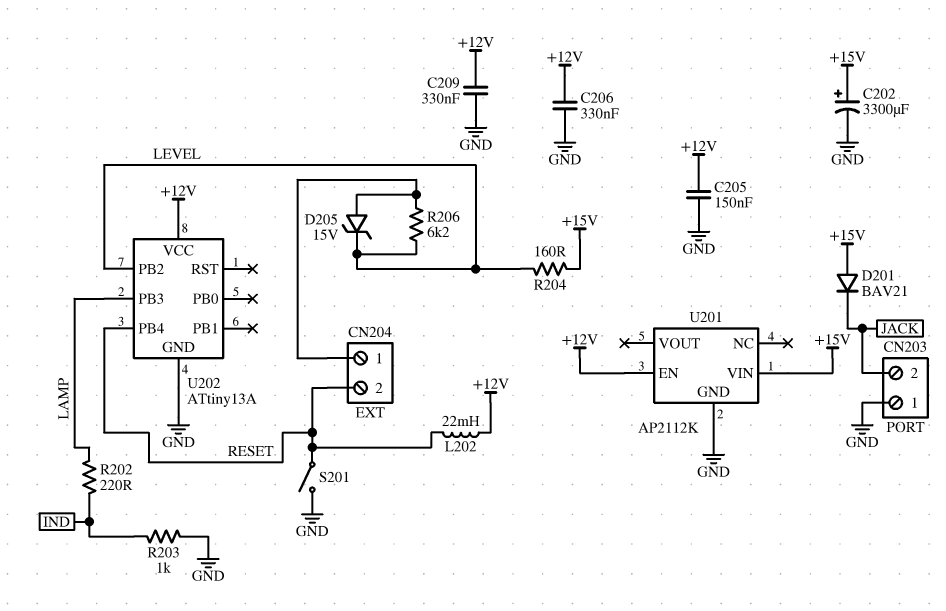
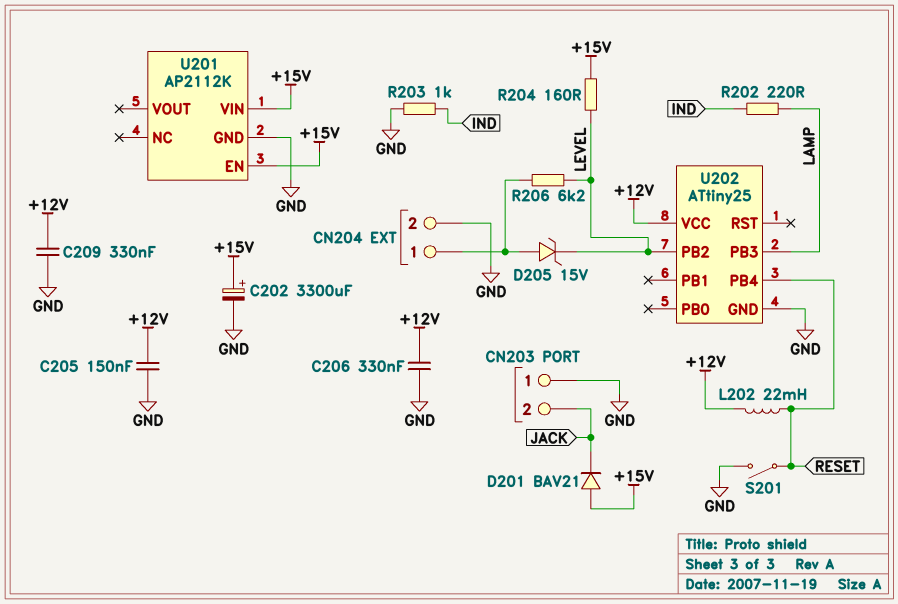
CN204 pin 2: RESET -> GND
U201 pin EN: +12V -> +15V
U202: ATtiny13A -> ATtiny25

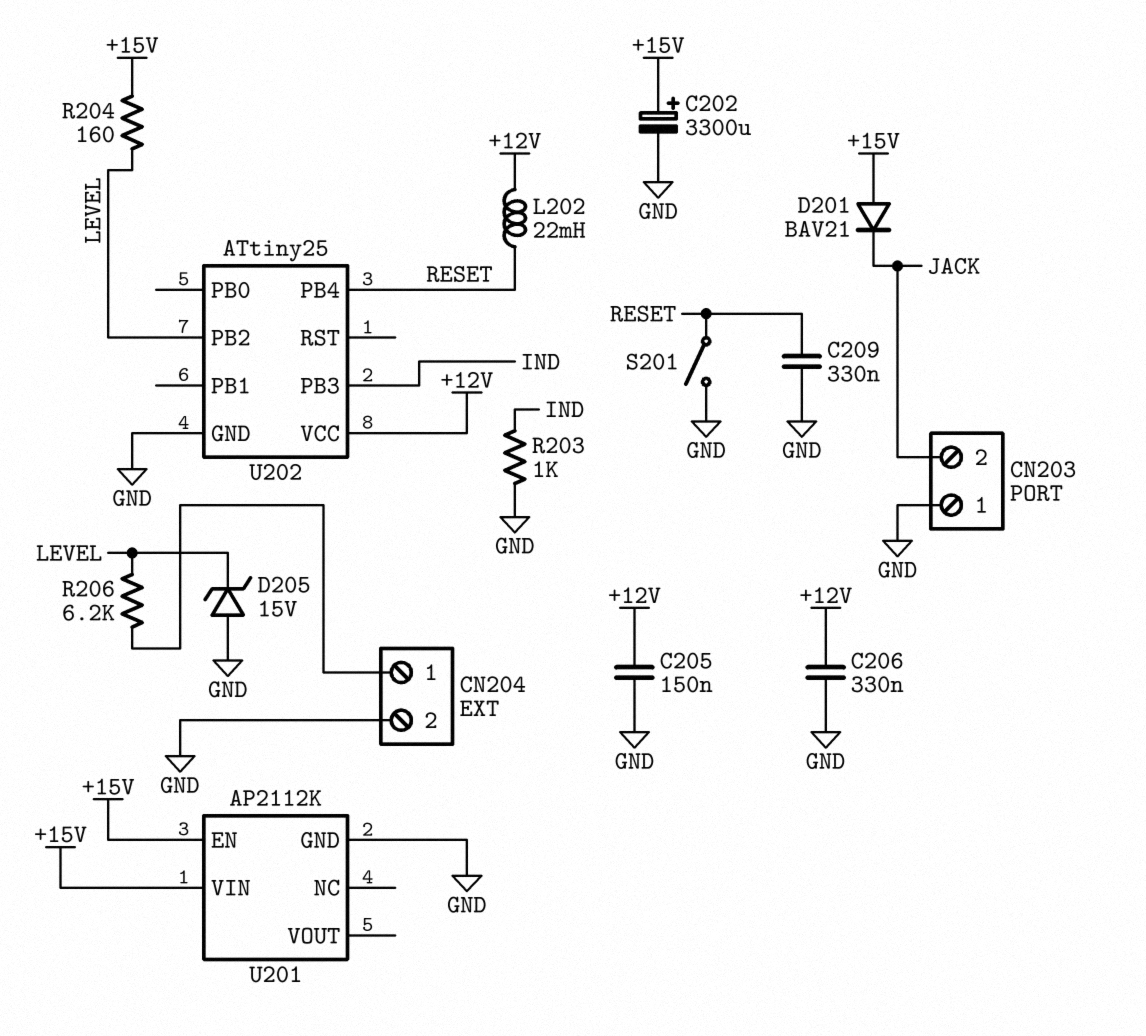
C209: 330nF (+12V, GND) -> 330nF (GND, RESET)
D205: zener 15V (A CN204/1, K LEVEL) -> zener 15V (A GND, K LEVEL)
R202: 220 (IND, LAMP) -> none
U202 pin PB3: LAMP -> IND

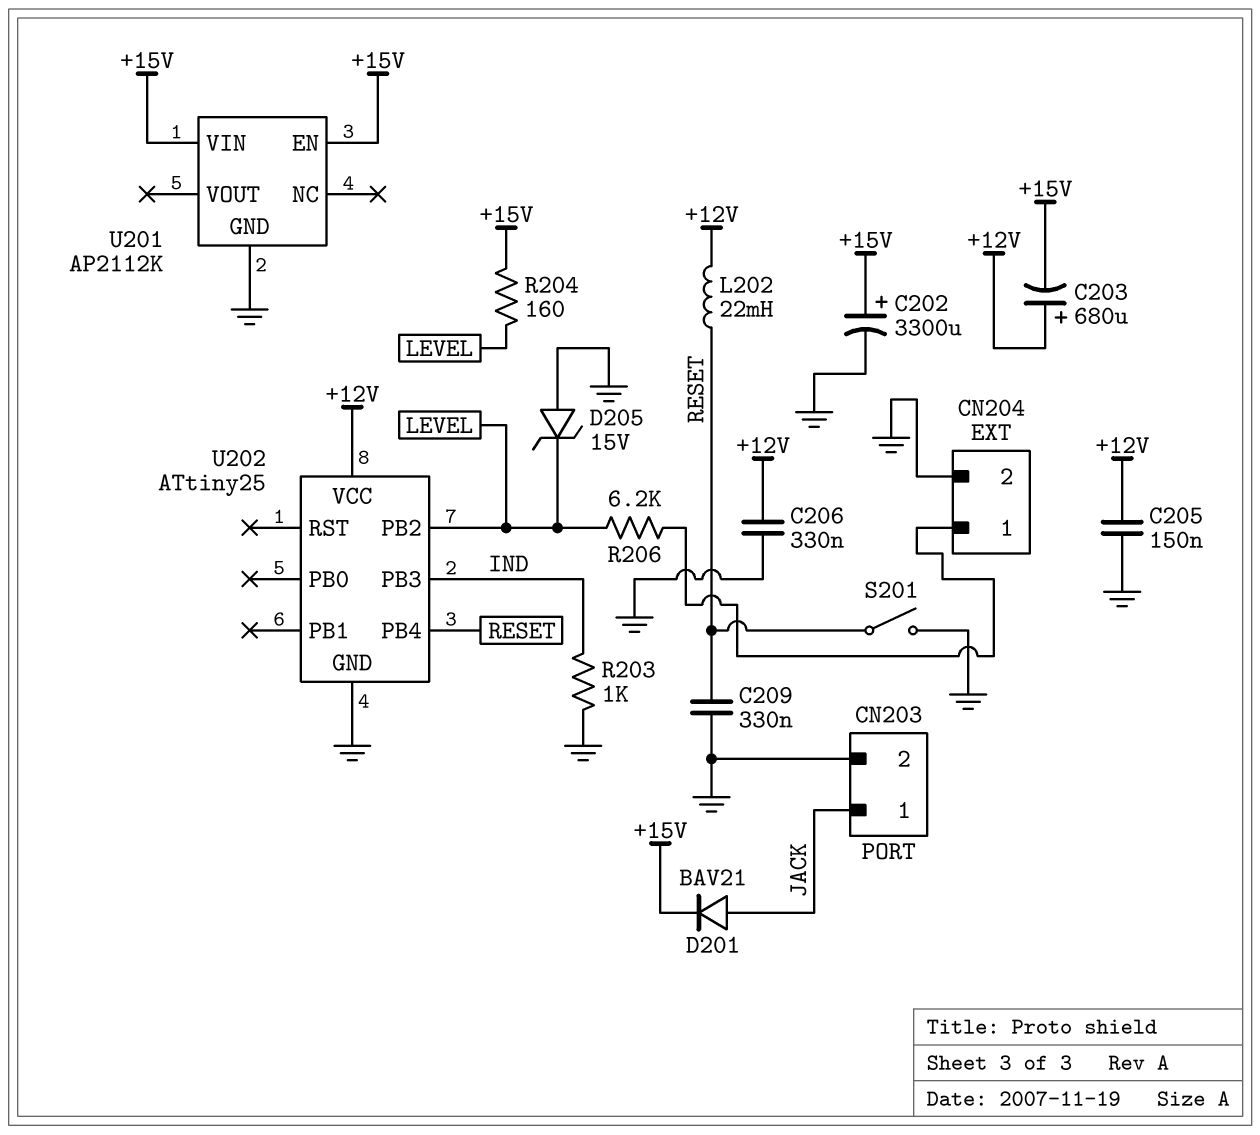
C203: none -> 680uF (plus +12V, minus +15V)
CN203 pin 1: GND -> JACK
CN203 pin 2: JACK -> GND
D201: diode BAV21 (A +15V, K JACK) -> diode BAV21 (A JACK, K +15V)

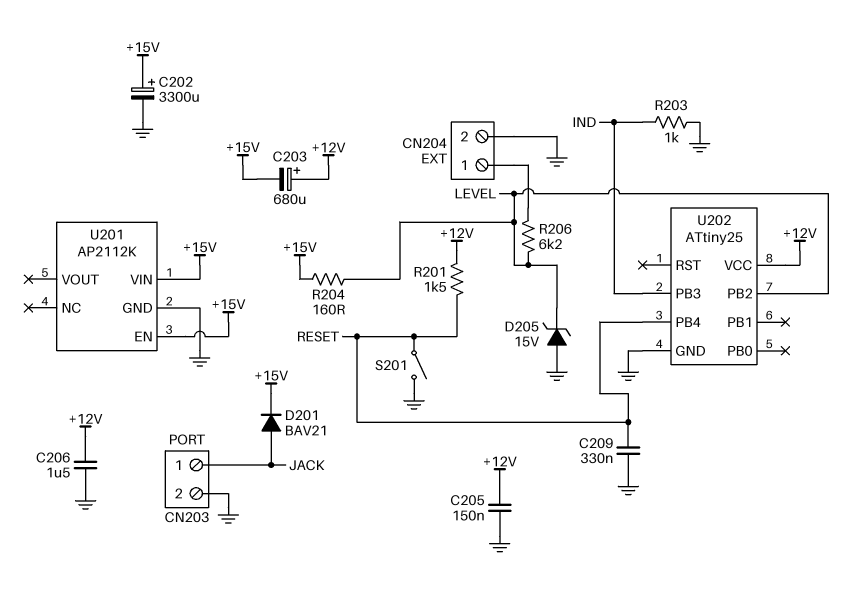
C206: 330nF (+12V, GND) -> 1.5uF (+12V, GND)
L202: 22mH (+12V, RESET) -> none
R201: none -> 1.5k (+12V, RESET)

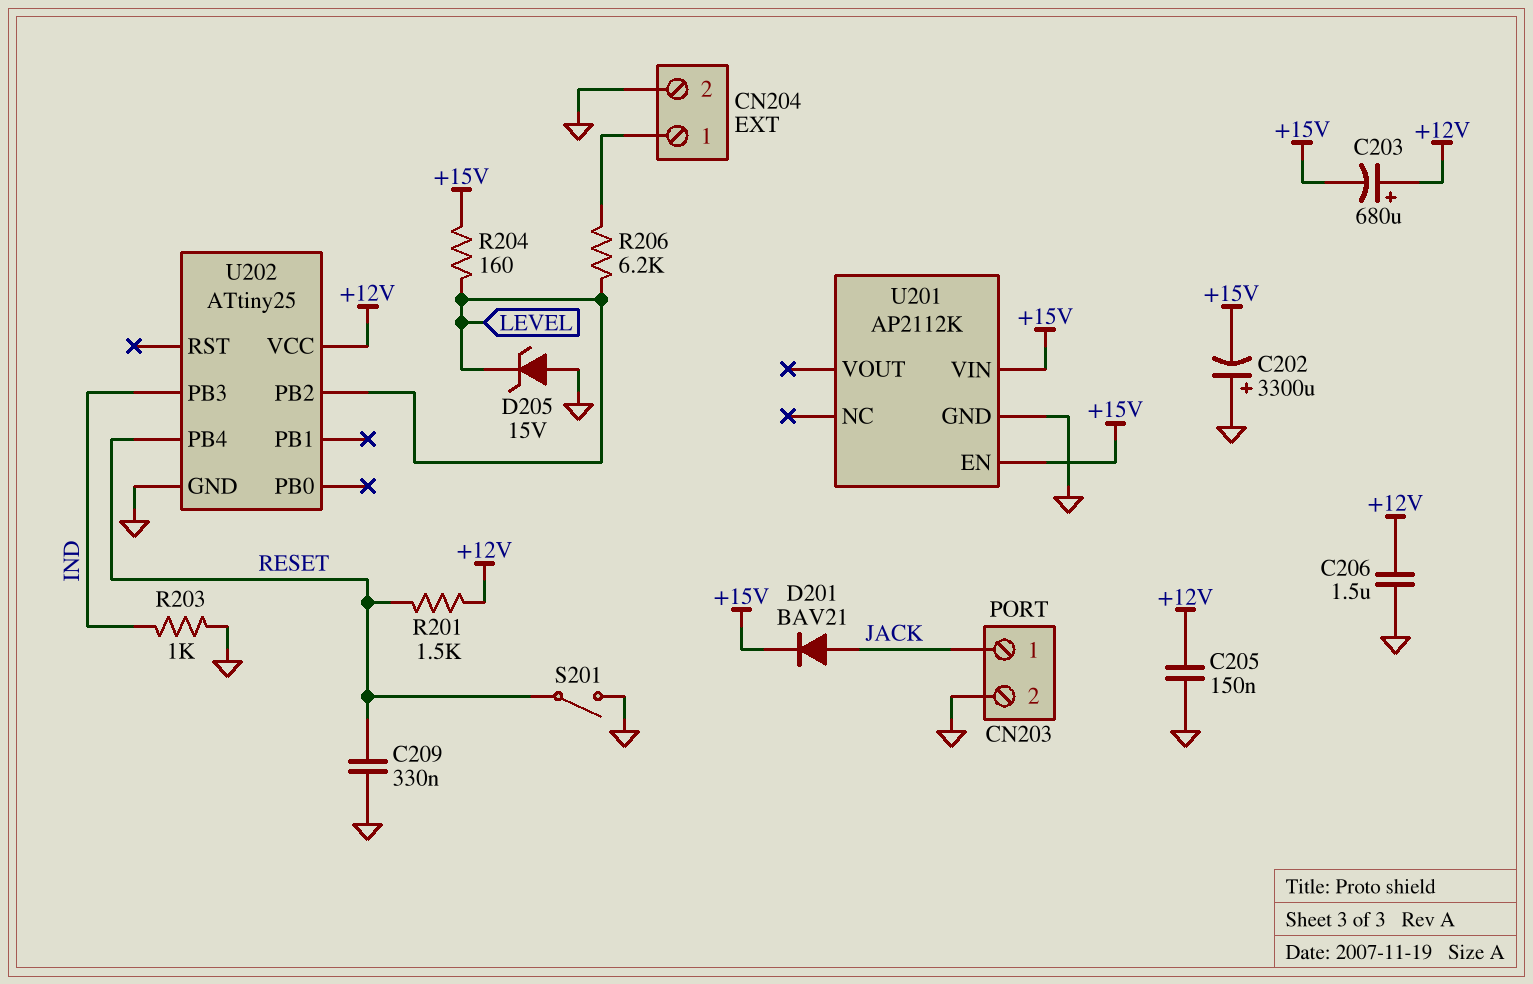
C202: 3300uF (plus +15V, minus GND) -> 3300uF (plus GND, minus +15V)

